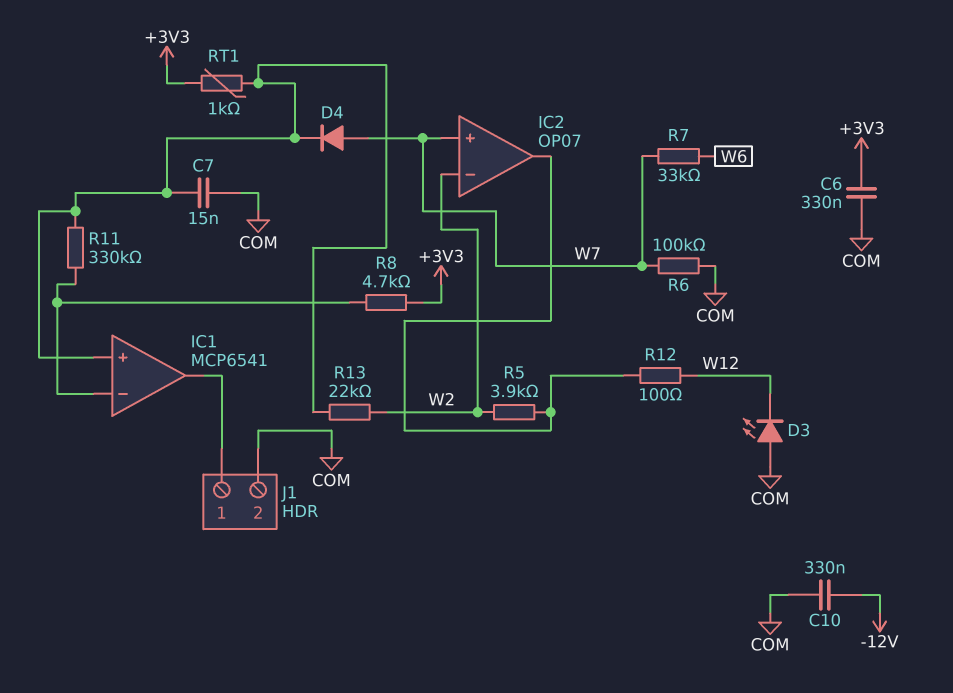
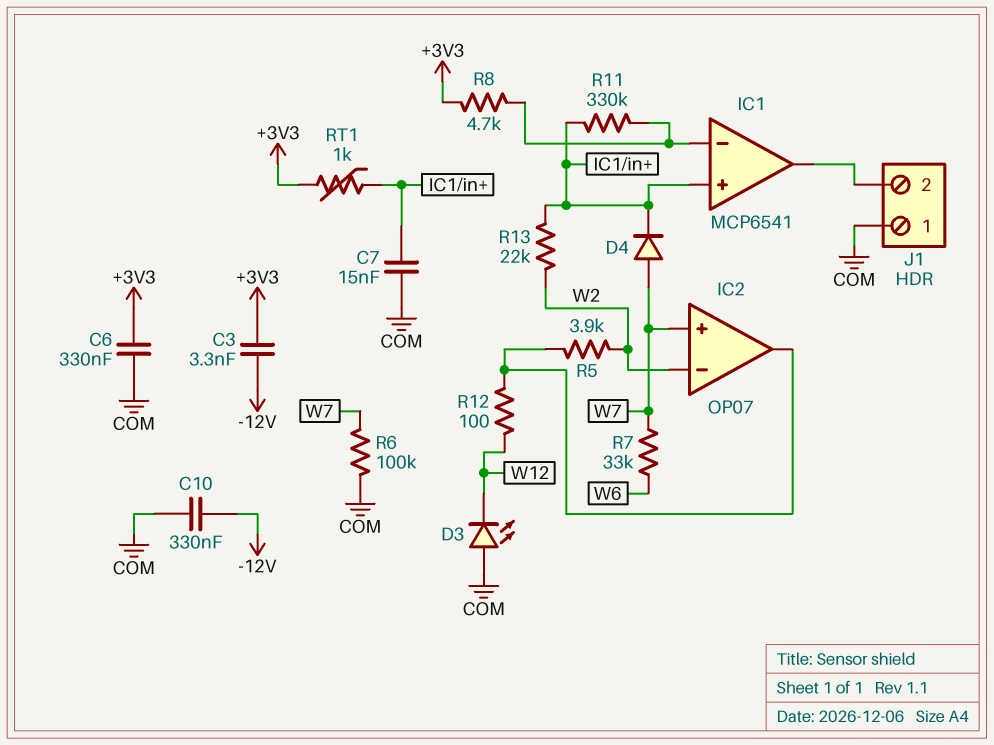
C3: none -> 3.3nF (+3V3, -12V)
J1 pin 1: IC1/out -> COM
J1 pin 2: COM -> IC1/out

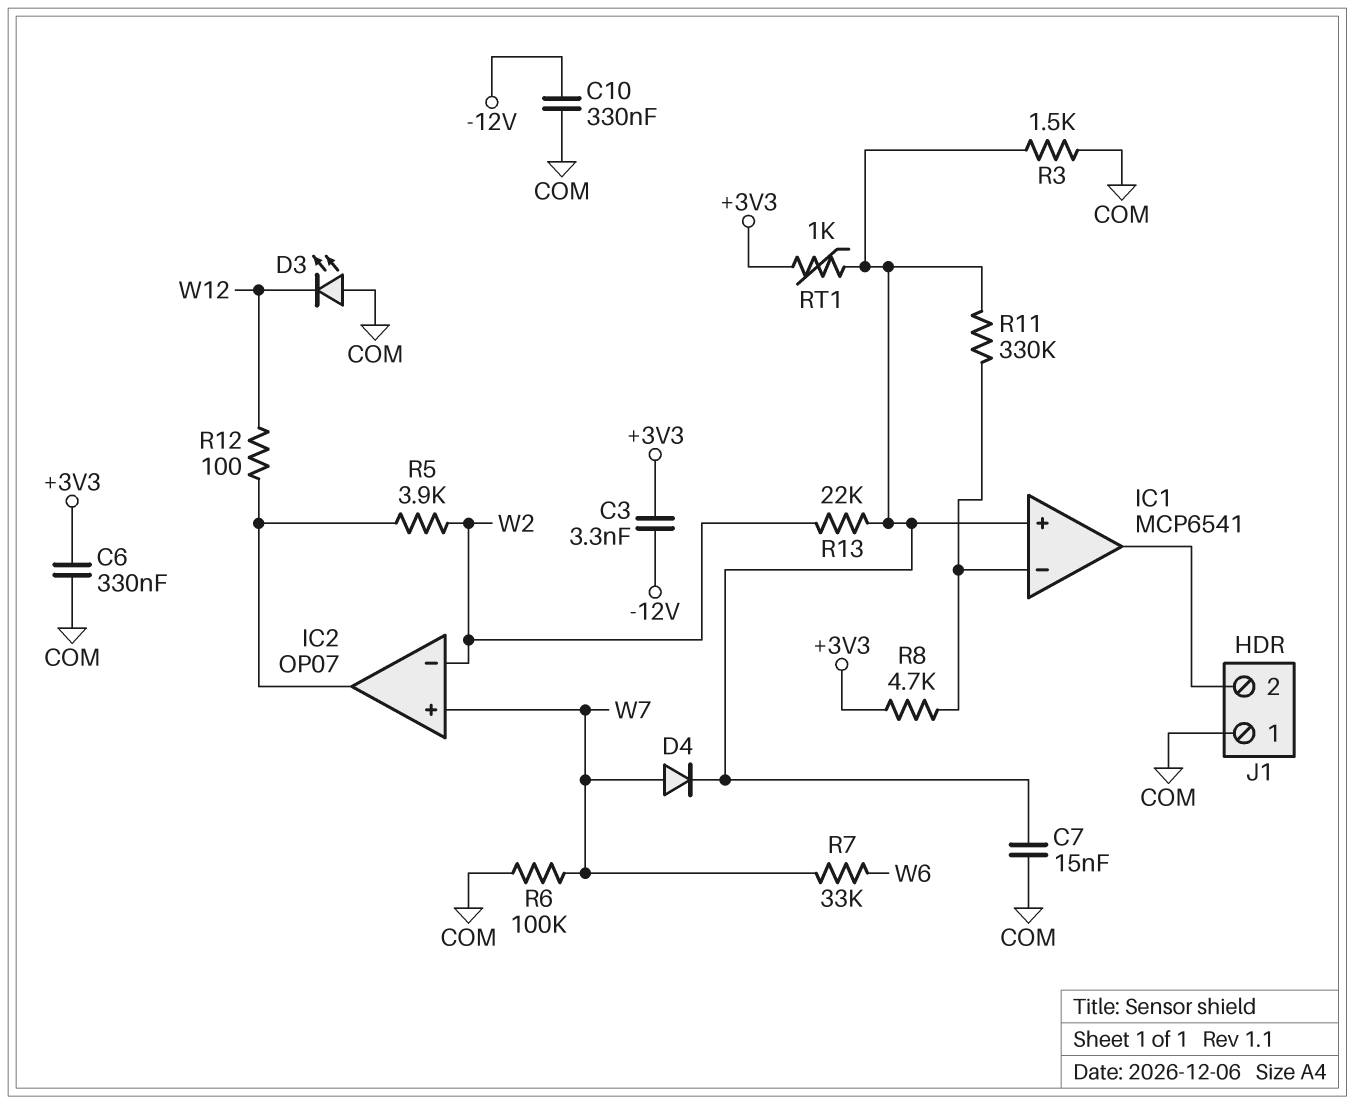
R3: none -> 1.5k (COM, IC1/in+)

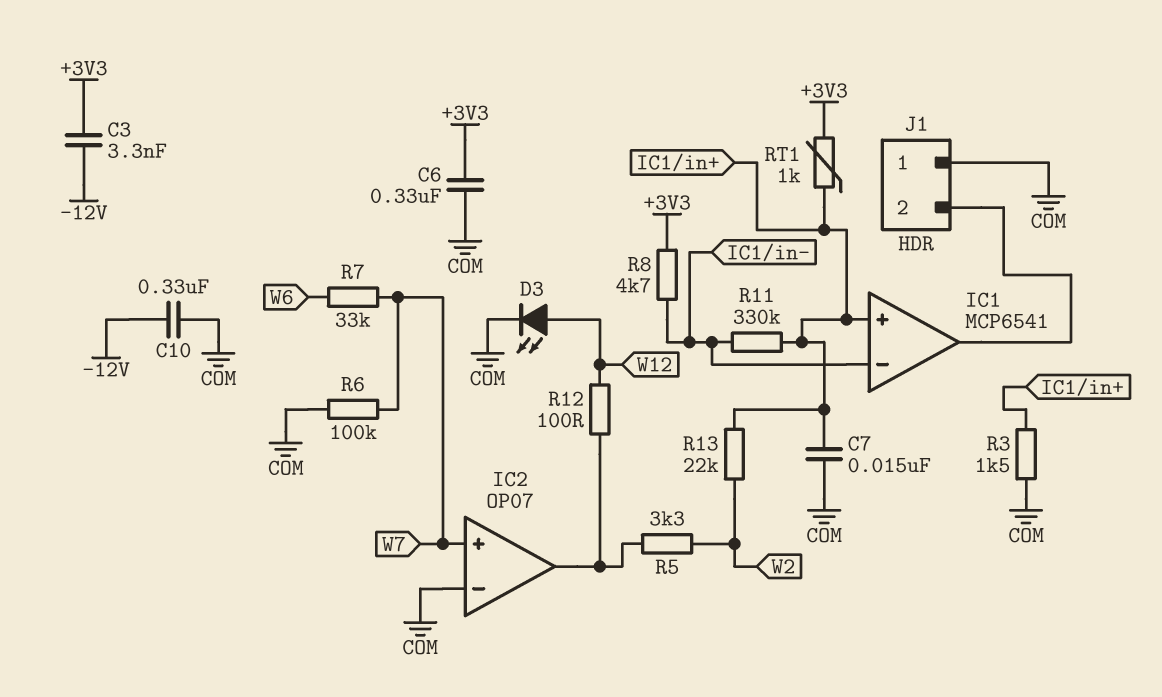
D3: LED (A COM, K W12) -> LED (A W12, K COM)
D4: diode (A W7, K IC1/in+) -> none
IC2 pin in-: W2 -> COM
R5: 3.9k (IC2/out, W2) -> 3.3k (IC2/out, W2)

